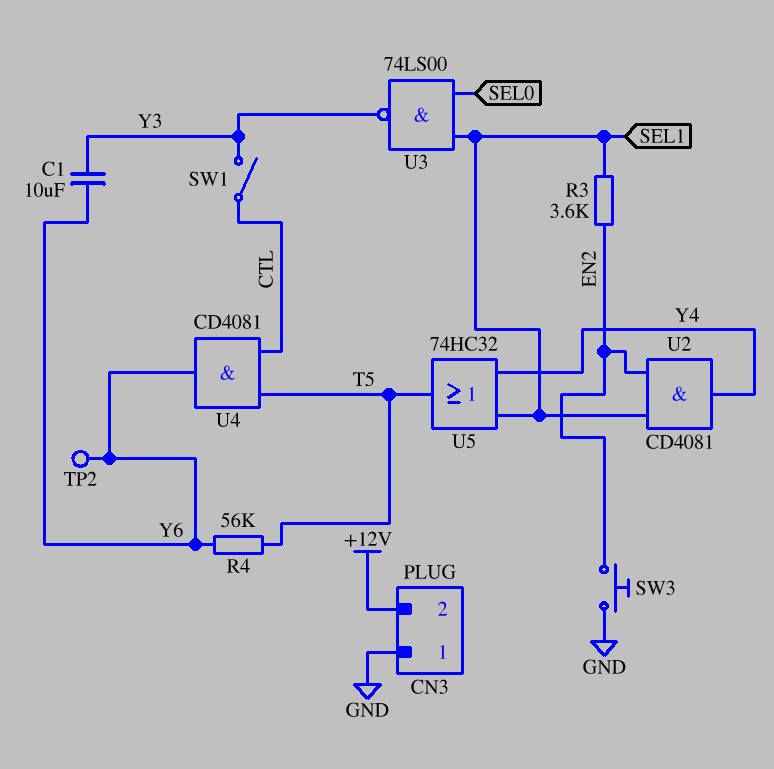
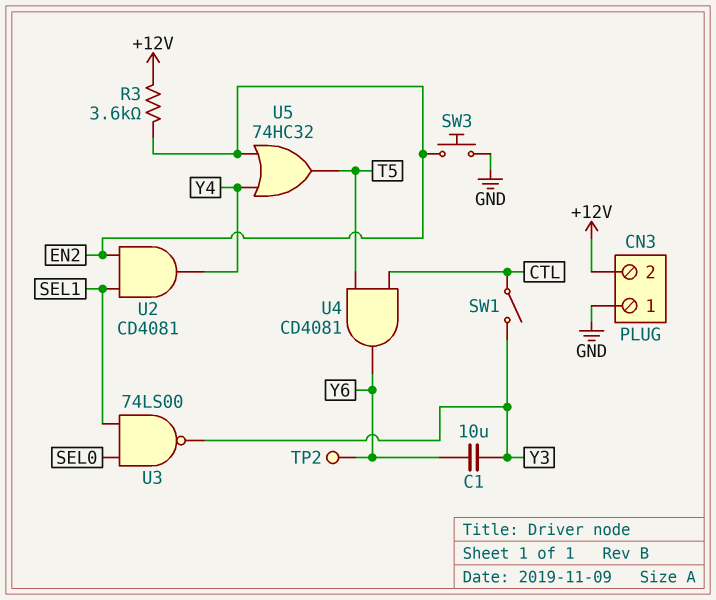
R3: 3.6k (EN2, SEL1) -> 3.6k (+12V, EN2)
R4: 56k (T5, Y6) -> none
U5: OR 74HC32 (in SEL1, in Y4, out T5) -> OR 74HC32 (in EN2, in Y4, out T5)

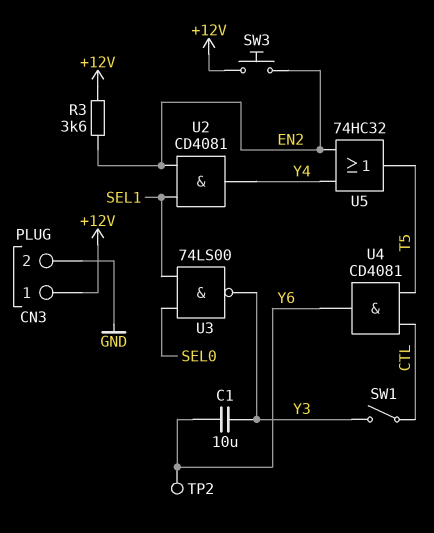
CN3 pin 1: GND -> +12V
CN3 pin 2: +12V -> GND
SW3: button (EN2, GND) -> button (+12V, EN2)

